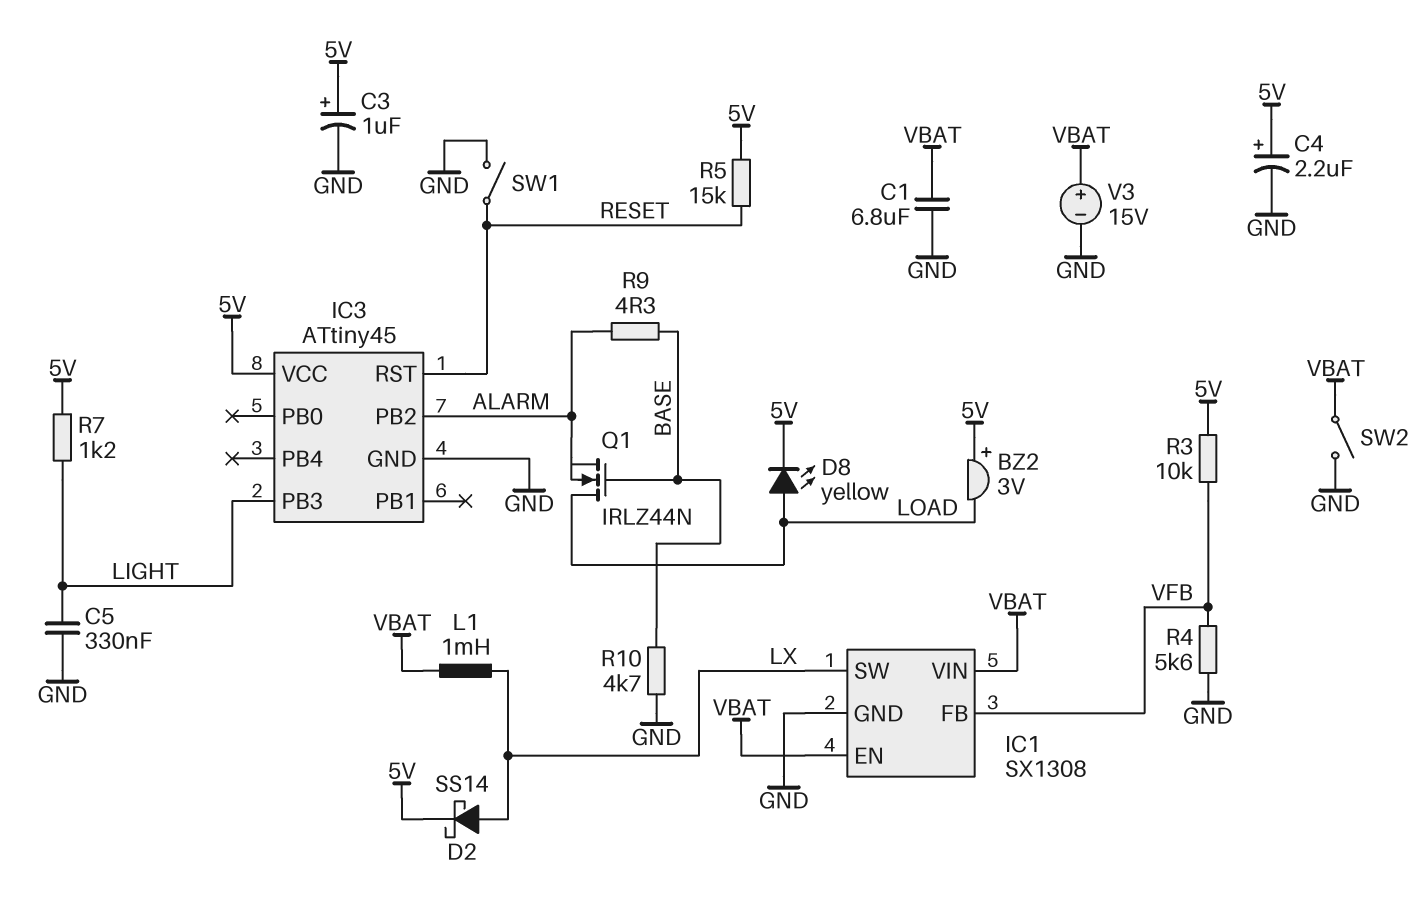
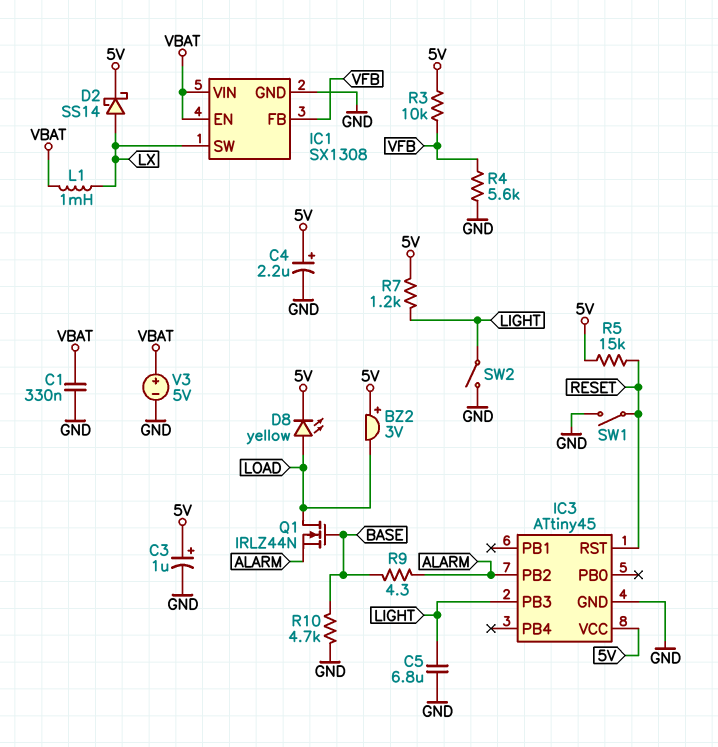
C1: 6.8uF (GND, VBAT) -> 330nF (GND, VBAT)
C5: 330nF (GND, LIGHT) -> 6.8uF (GND, LIGHT)
SW2: switch (GND, VBAT) -> switch (GND, LIGHT)
V3: 15V (plus VBAT, minus GND) -> 5V (plus VBAT, minus GND)

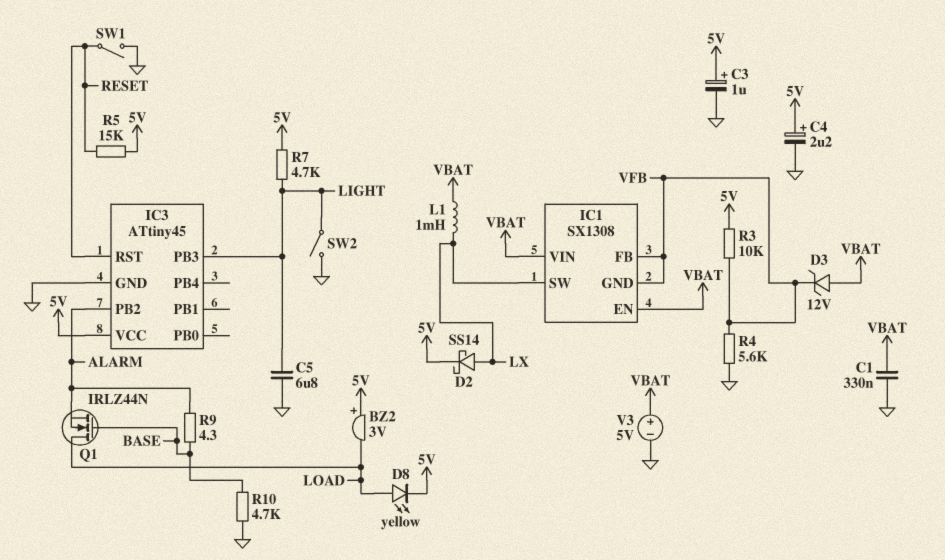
D3: none -> zener 12V (A VBAT, K VFB)
IC1 pin GND: GND -> VFB
R7: 1.2k (5V, LIGHT) -> 4.7k (5V, LIGHT)

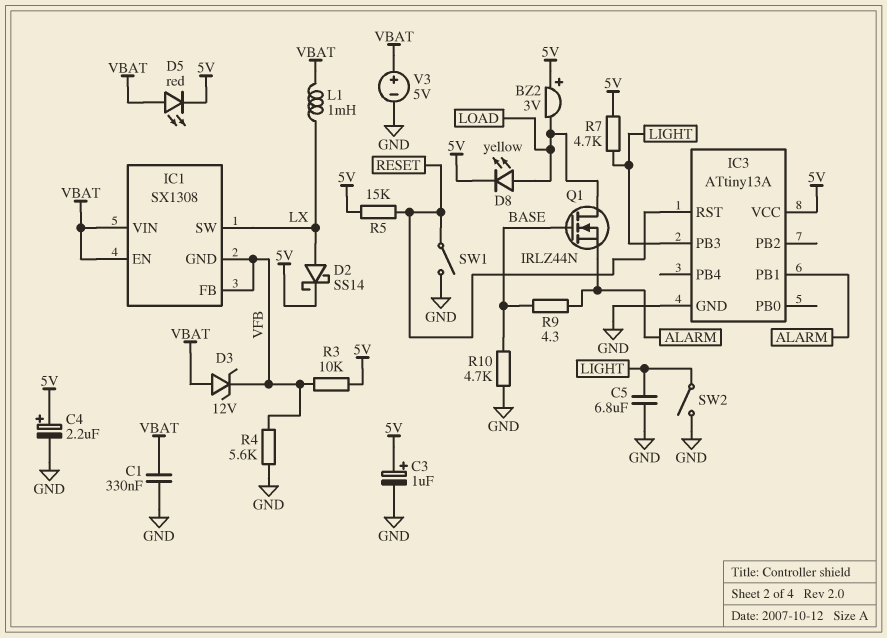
D5: none -> LED red (A VBAT, K 5V)
IC3: ATtiny45 -> ATtiny13A
IC3 pin PB1: none -> ALARM
IC3 pin PB2: ALARM -> none

